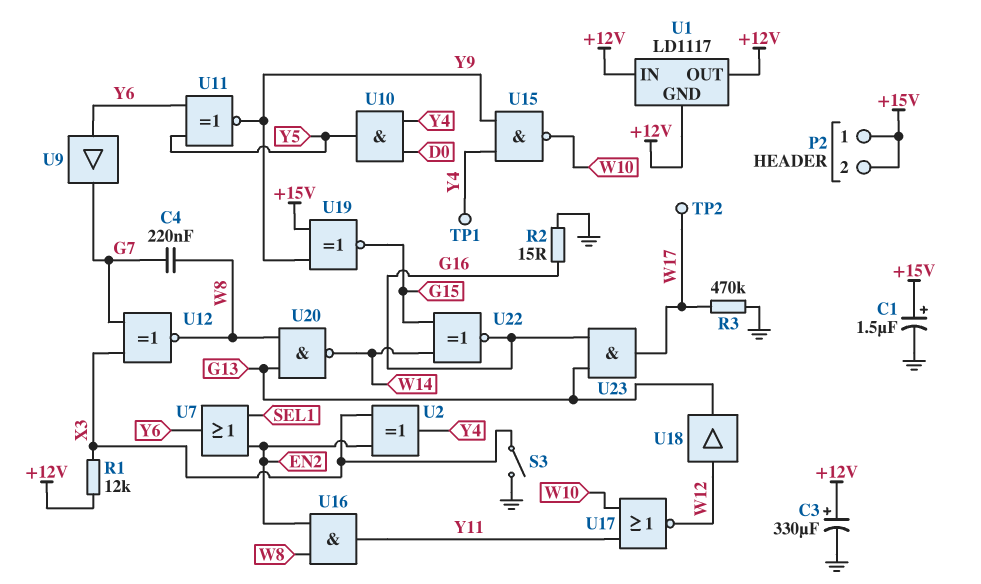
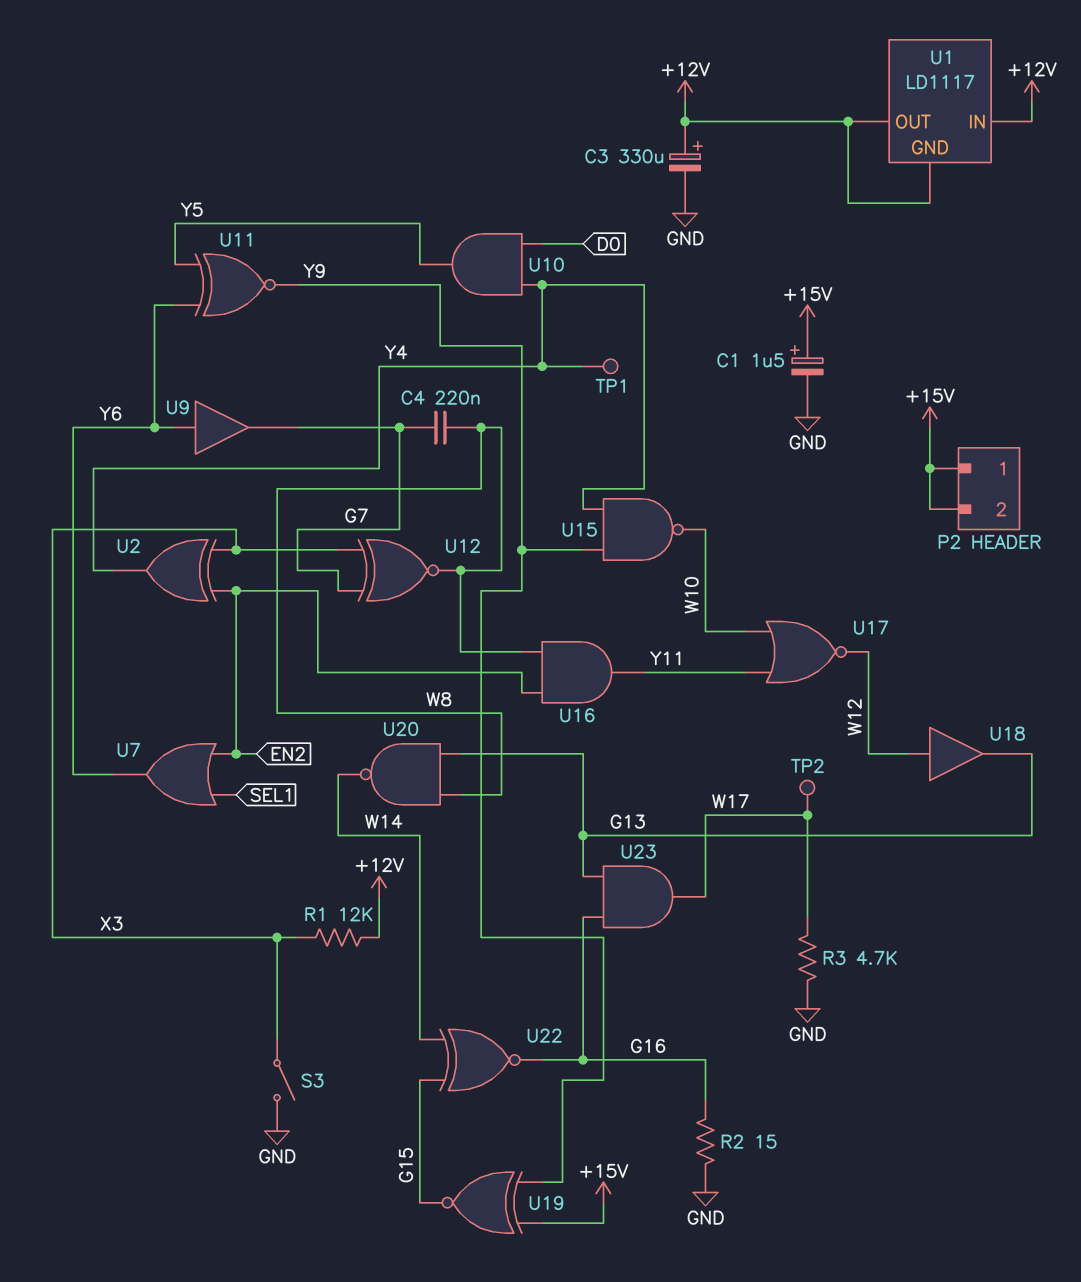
R3: 470k (GND, W17) -> 4.7k (GND, W17)

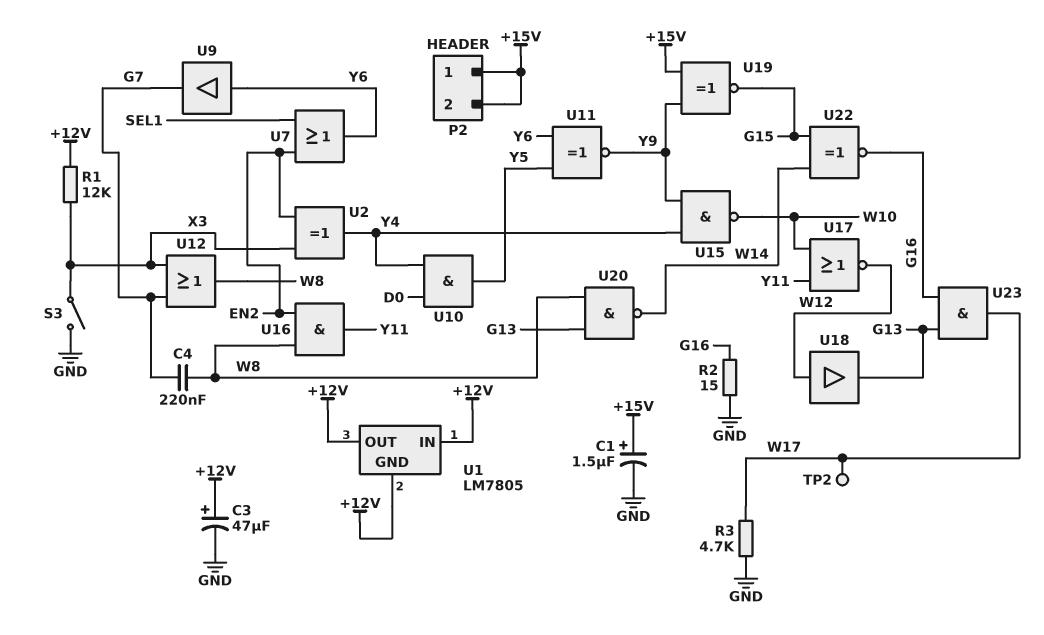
C3: 330uF (plus +12V, minus GND) -> 47uF (plus +12V, minus GND)
TP1: test point (Y4) -> none
U1: LD1117 -> LM7805
U12: XNOR (in G7, in X3, out W8) -> OR (in G7, in X3, out W8)

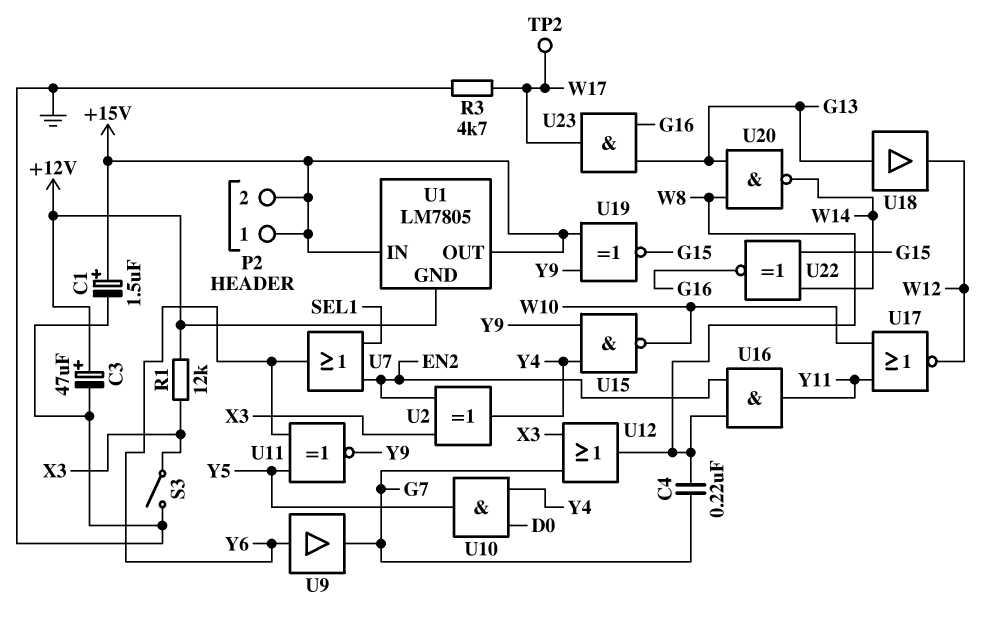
R2: 15 (G16, GND) -> none
U1 pin IN: +12V -> +15V
U1 pin OUT: +12V -> +15V
U18: buffer (in W12, out G13) -> buffer (in G13, out W12)

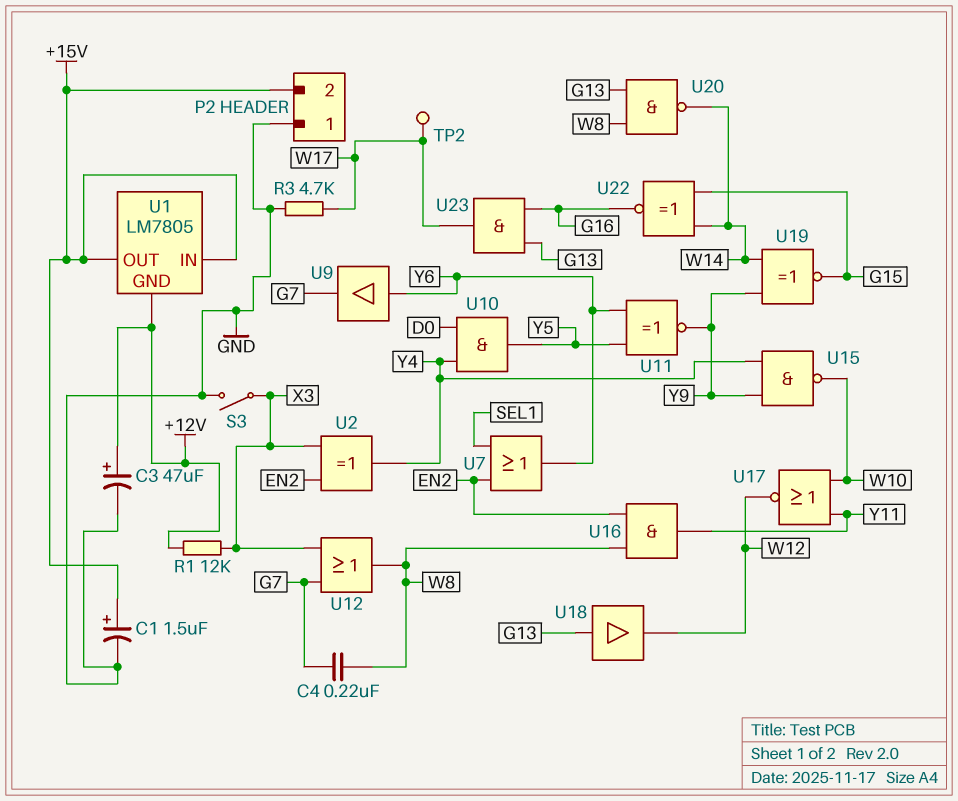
P2 pin 1: +15V -> GND
U19: XNOR (in +15V, in Y9, out G15) -> XNOR (in W14, in Y9, out G15)

